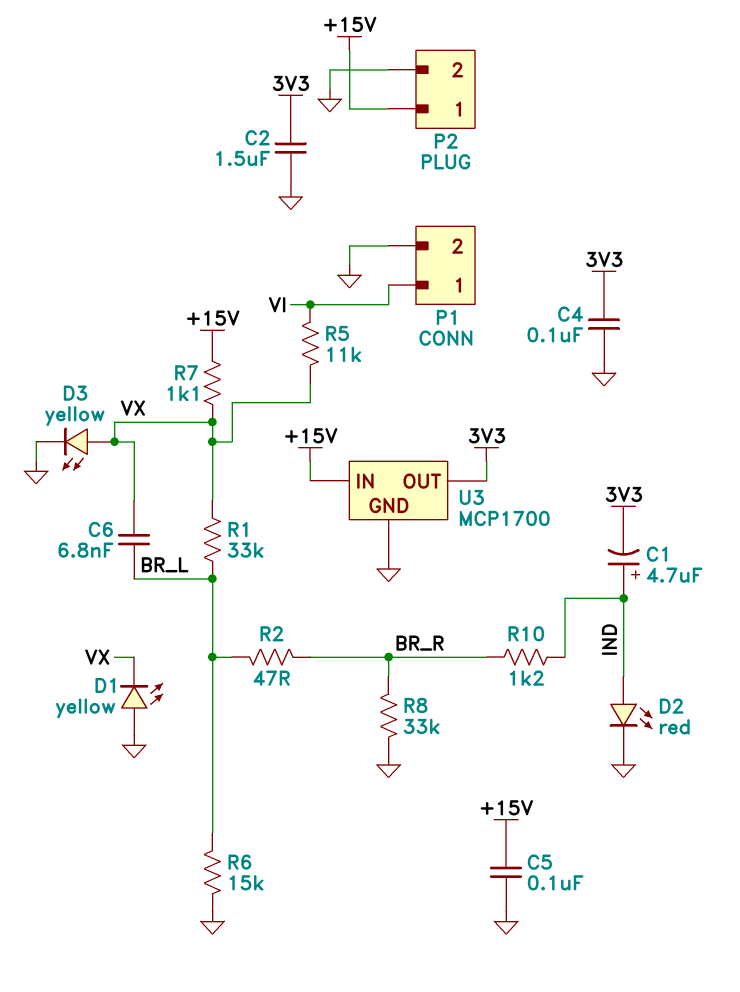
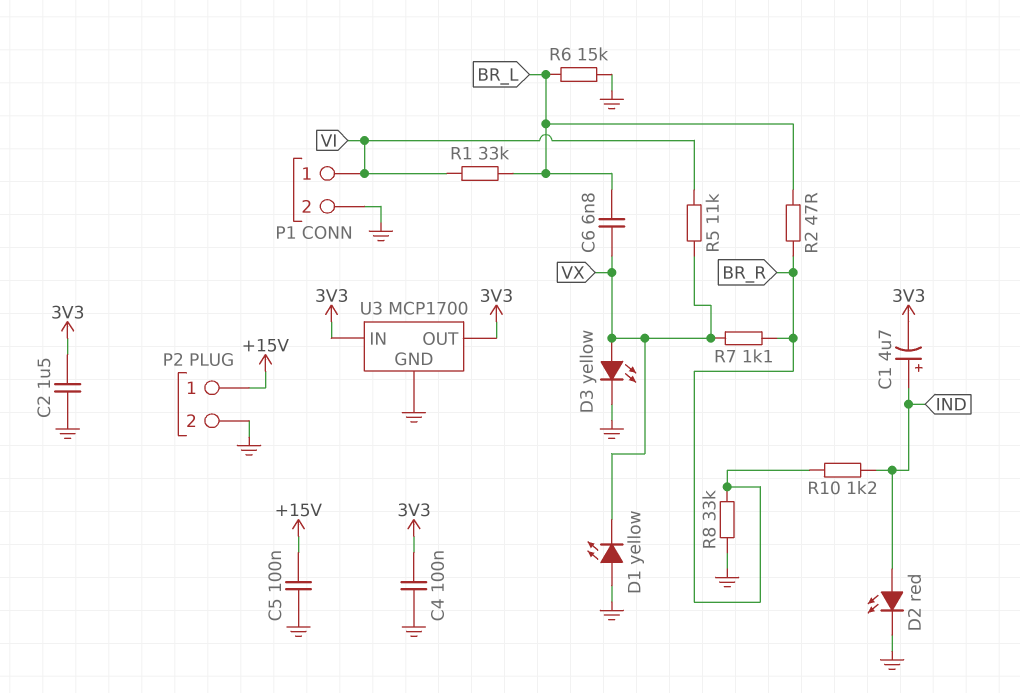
R1: 33k (BR_L, VX) -> 33k (BR_L, VI)
R7: 1.1k (+15V, VX) -> 1.1k (BR_R, VX)
U3 pin IN: +15V -> 3V3

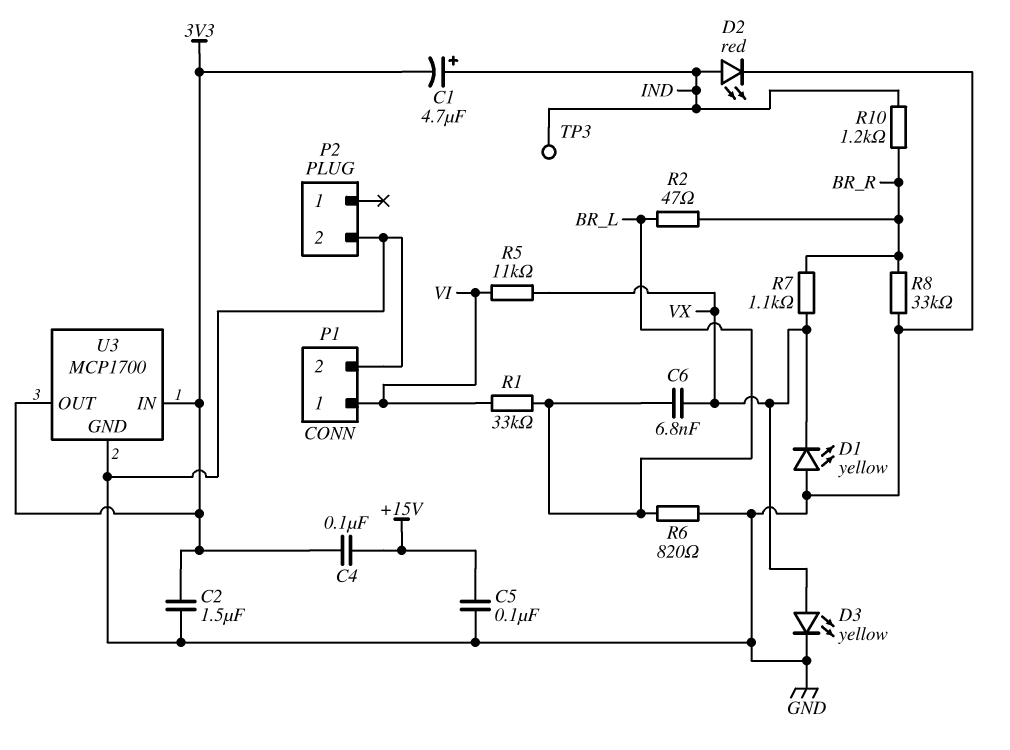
C4: 100nF (3V3, GND) -> 100nF (+15V, 3V3)
P2 pin 1: +15V -> none
R6: 15k (BR_L, GND) -> 820 (BR_L, GND)
TP3: none -> test point (IND)

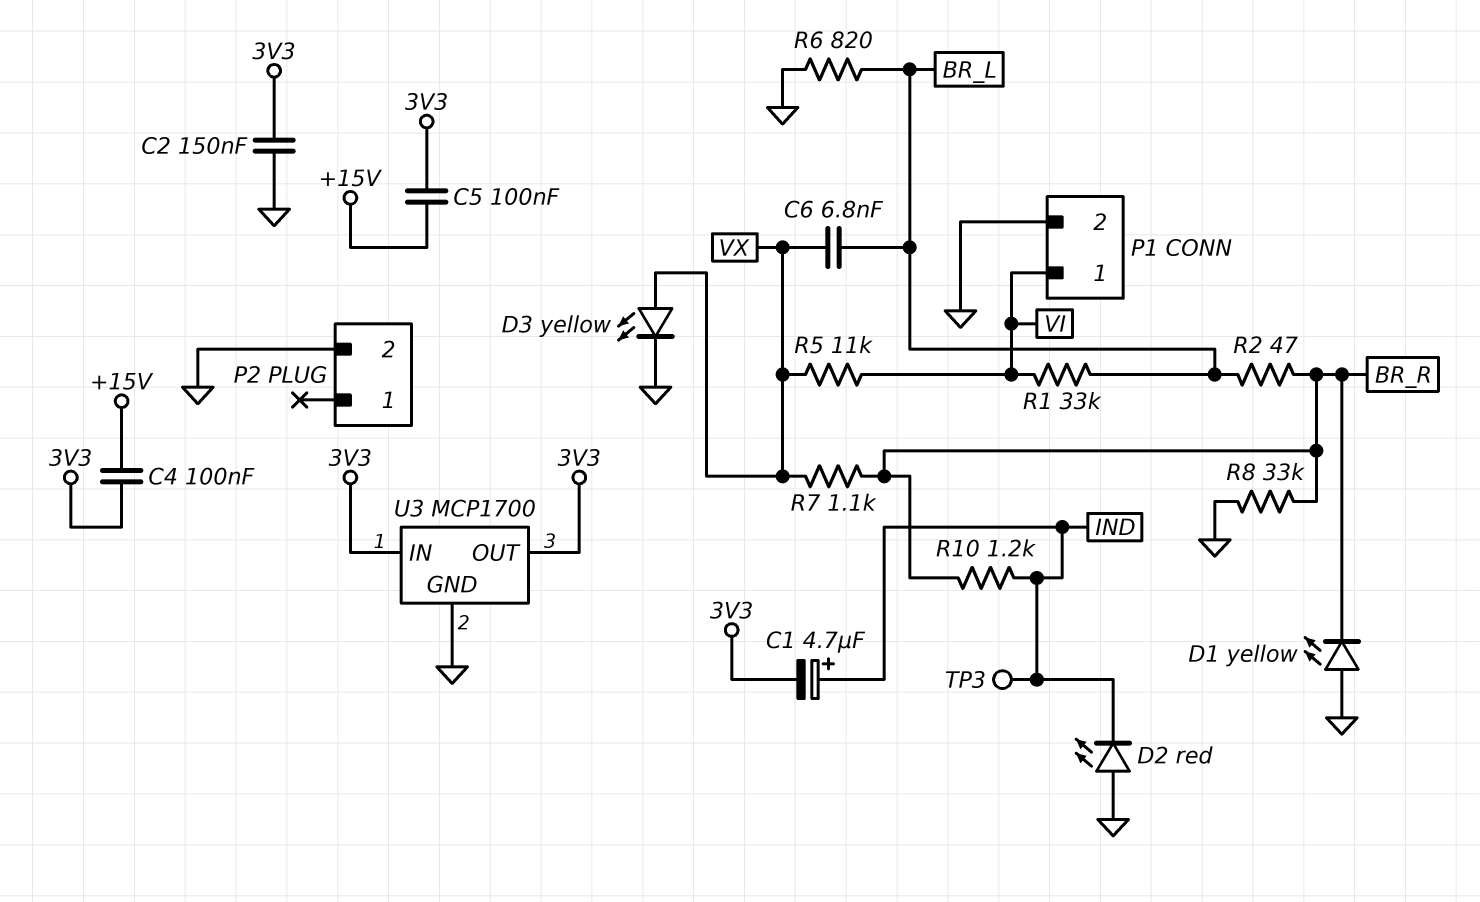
C2: 1.5uF (3V3, GND) -> 150nF (3V3, GND)
C5: 100nF (+15V, GND) -> 100nF (+15V, 3V3)
D1: LED yellow (A GND, K VX) -> LED yellow (A GND, K BR_R)
D2: LED red (A IND, K GND) -> LED red (A GND, K IND)

